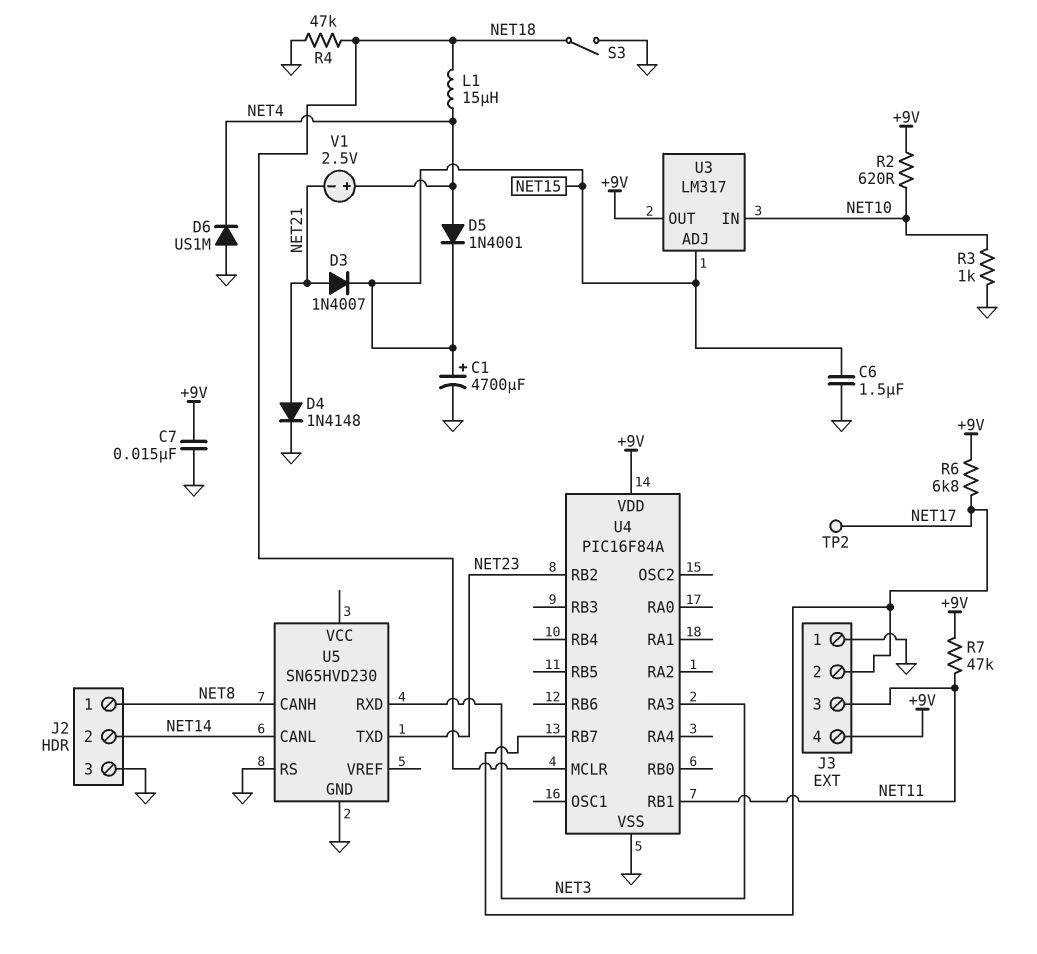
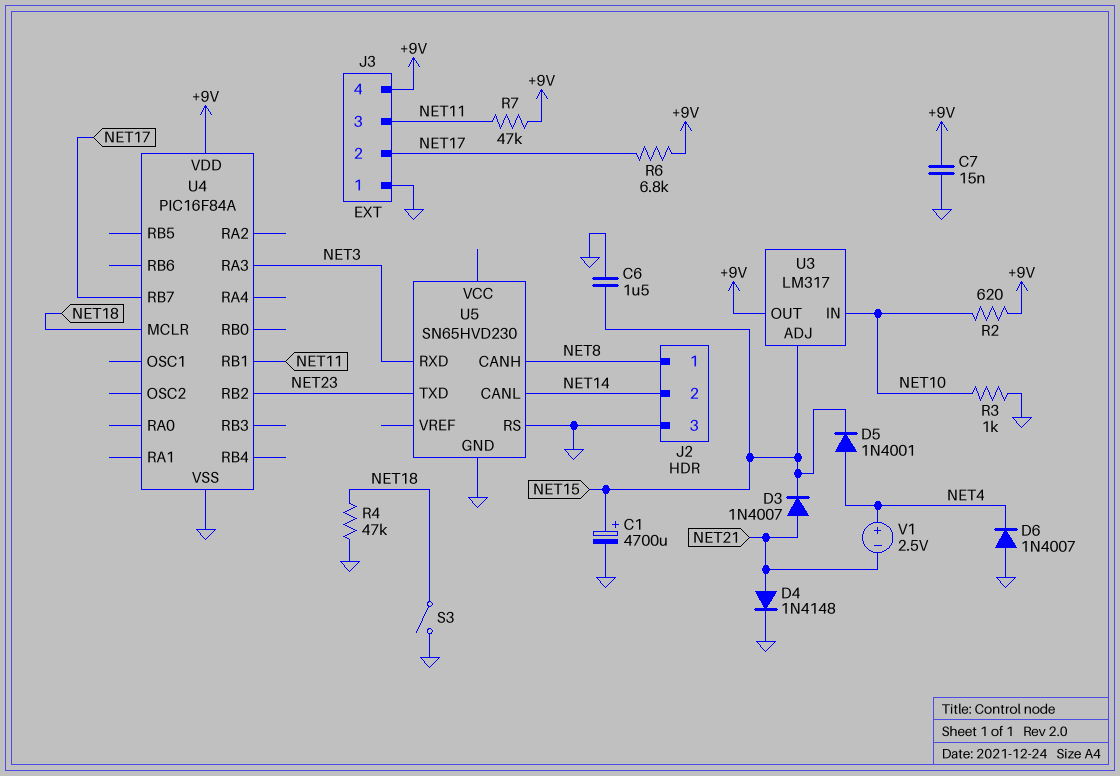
D6: diode US1M (A GND, K NET4) -> diode 1N4007 (A GND, K NET4)
L1: 15uH (NET4, NET18) -> none
TP2: test point (NET17) -> none

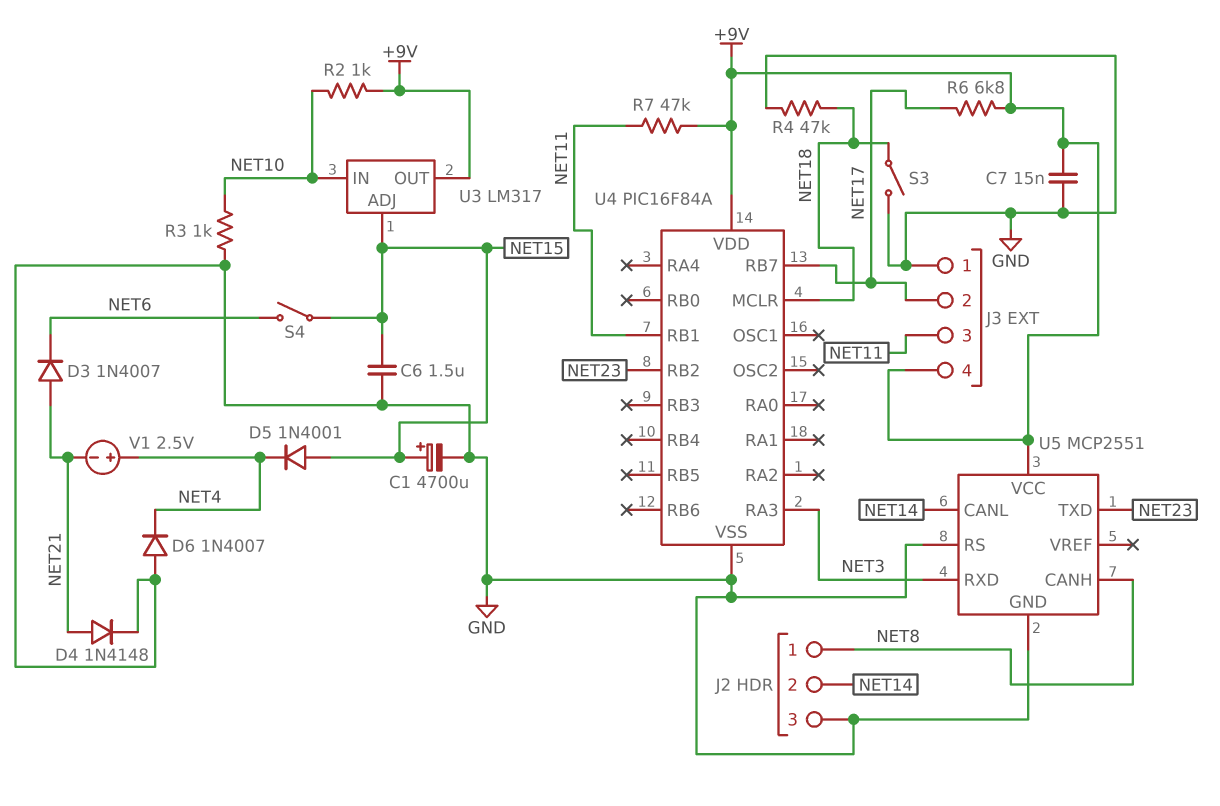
D3: diode 1N4007 (A NET21, K NET15) -> diode 1N4007 (A NET21, K NET6)
D5: diode 1N4001 (A NET4, K NET15) -> diode 1N4001 (A NET15, K NET4)
R2: 620 (+9V, NET10) -> 1k (+9V, NET10)
S4: none -> switch (NET6, NET15)
U5: SN65HVD230 -> MCP2551
U5 pin VCC: none -> +9V

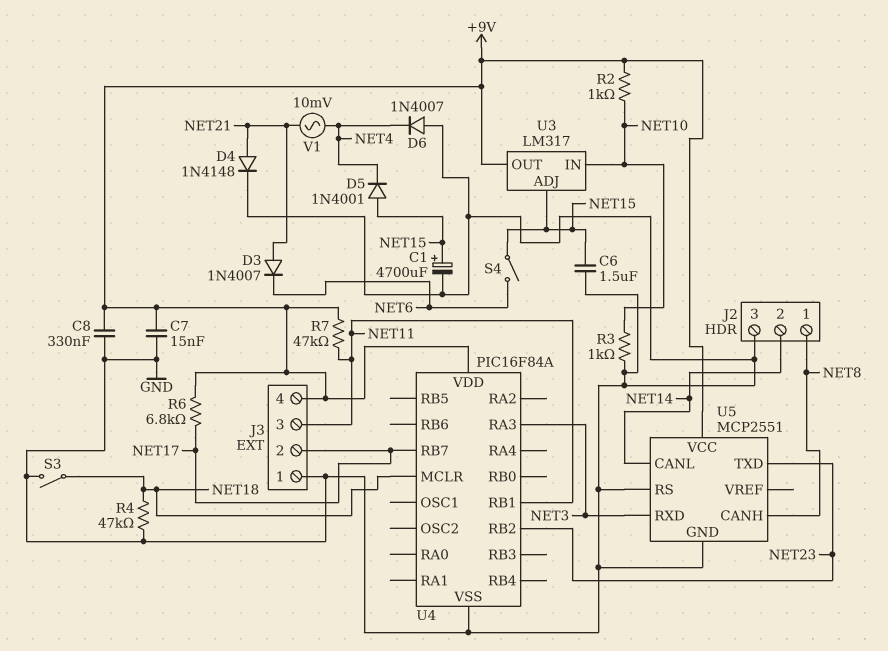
C8: none -> 330nF (+9V, GND)
V1: 2.5V (plus NET4, minus NET21) -> AC 10mV (NET4, NET21)

